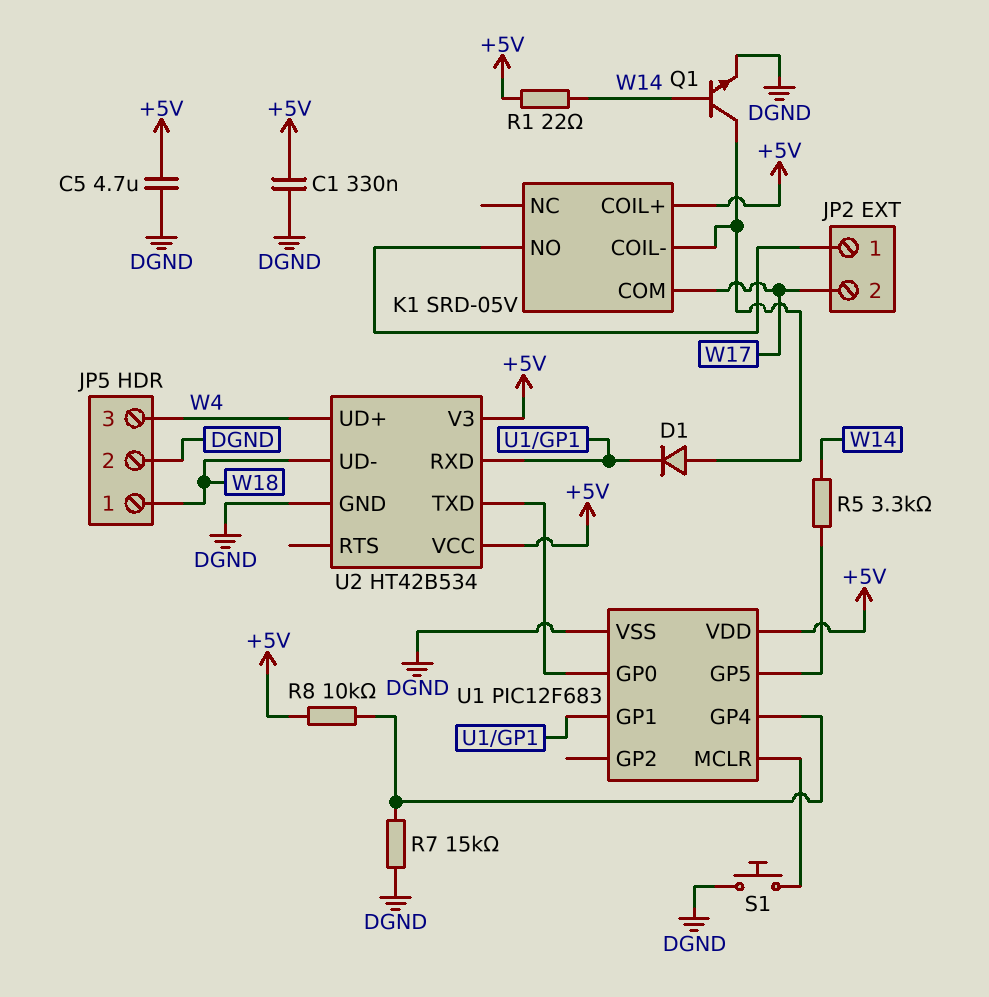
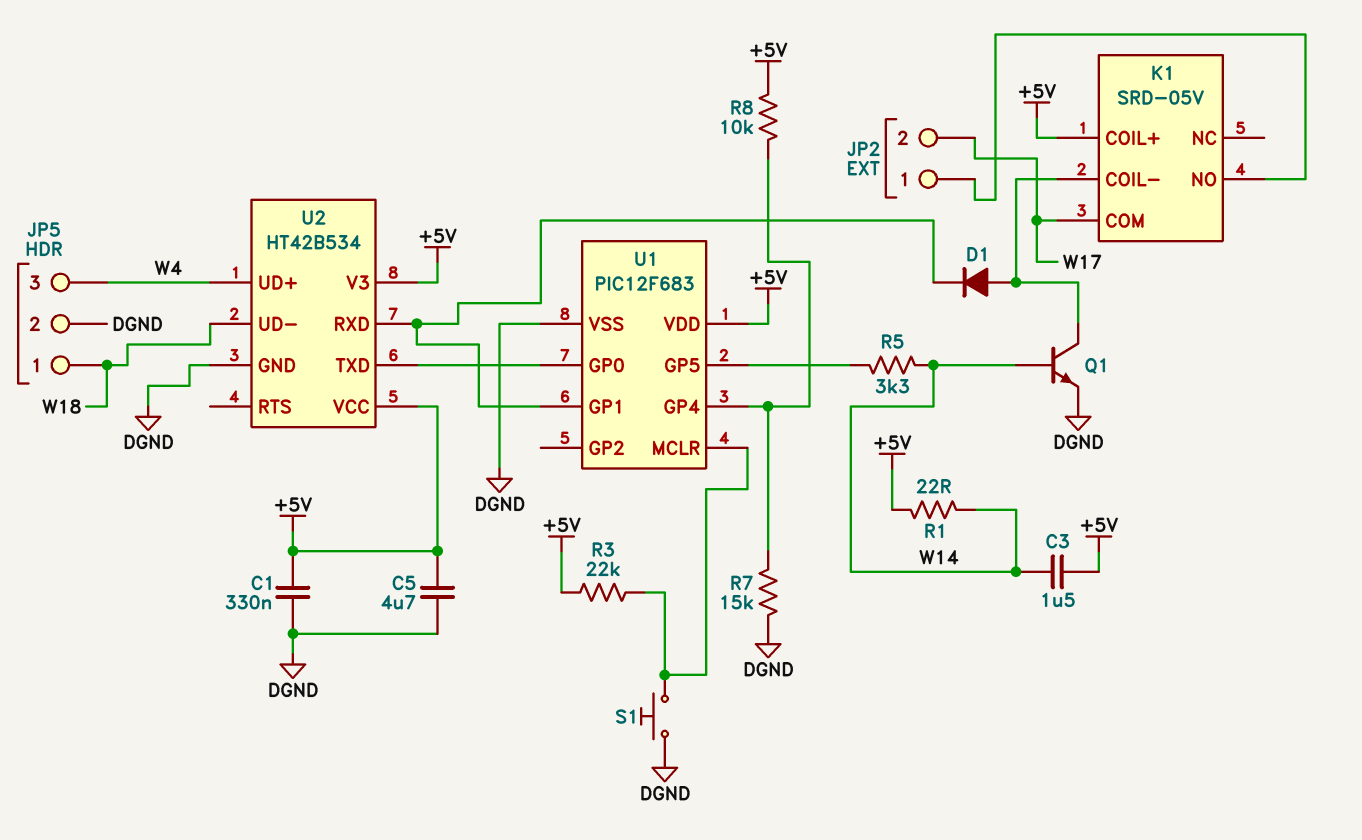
C3: none -> 1.5uF (+5V, W14)
R3: none -> 22k (+5V, U1/MCLR)

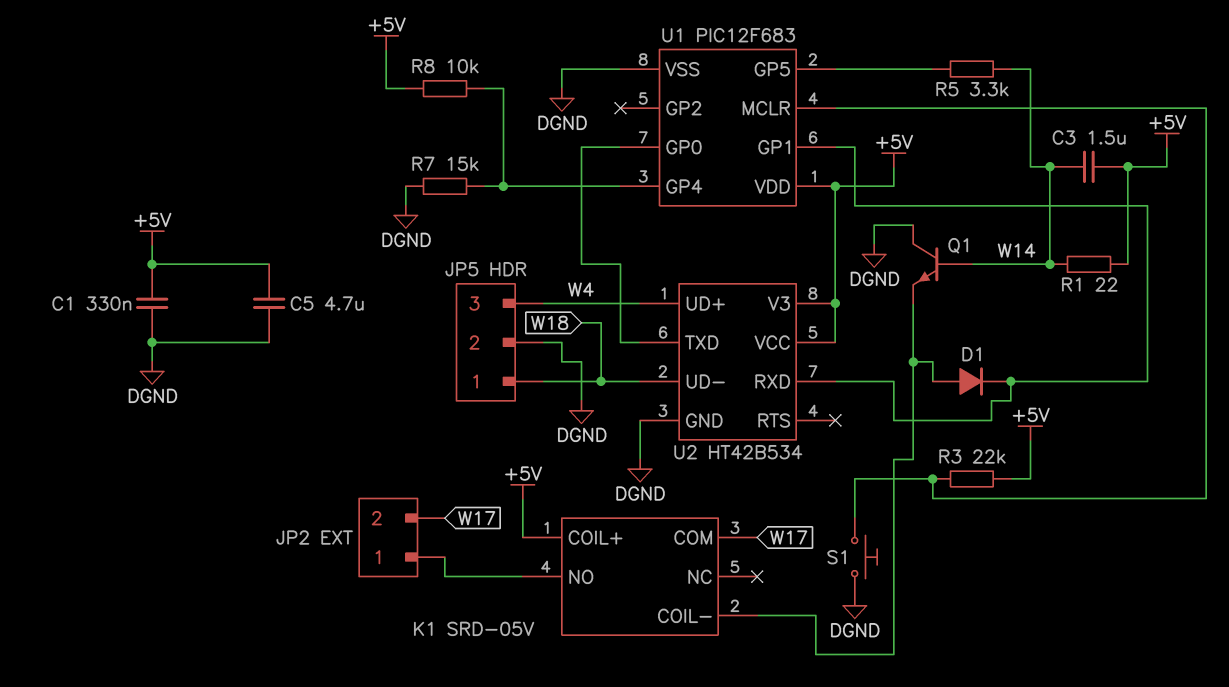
Q1: NPN (B W14, C K1/COIL-, E DGND) -> NPN (B W14, C DGND, E K1/COIL-)

